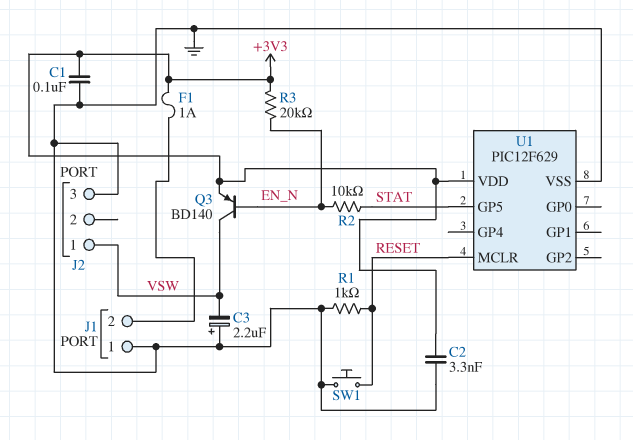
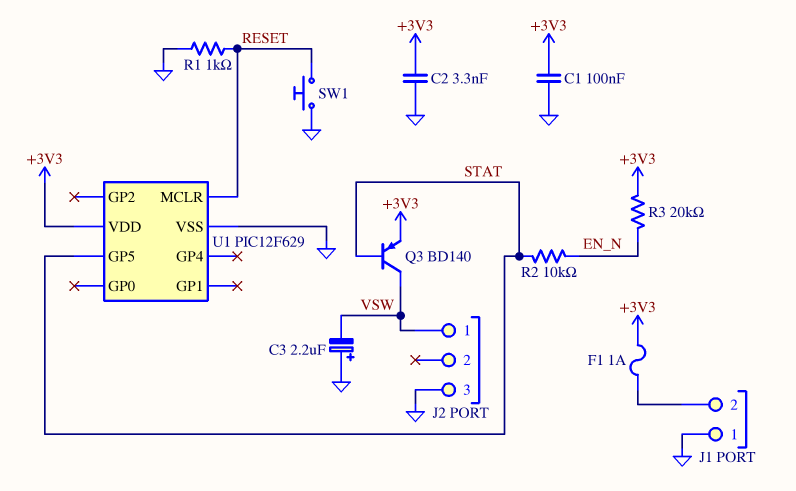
Q3: PNP BD140 (B EN_N, C VSW, E +3V3) -> PNP BD140 (B STAT, C VSW, E +3V3)

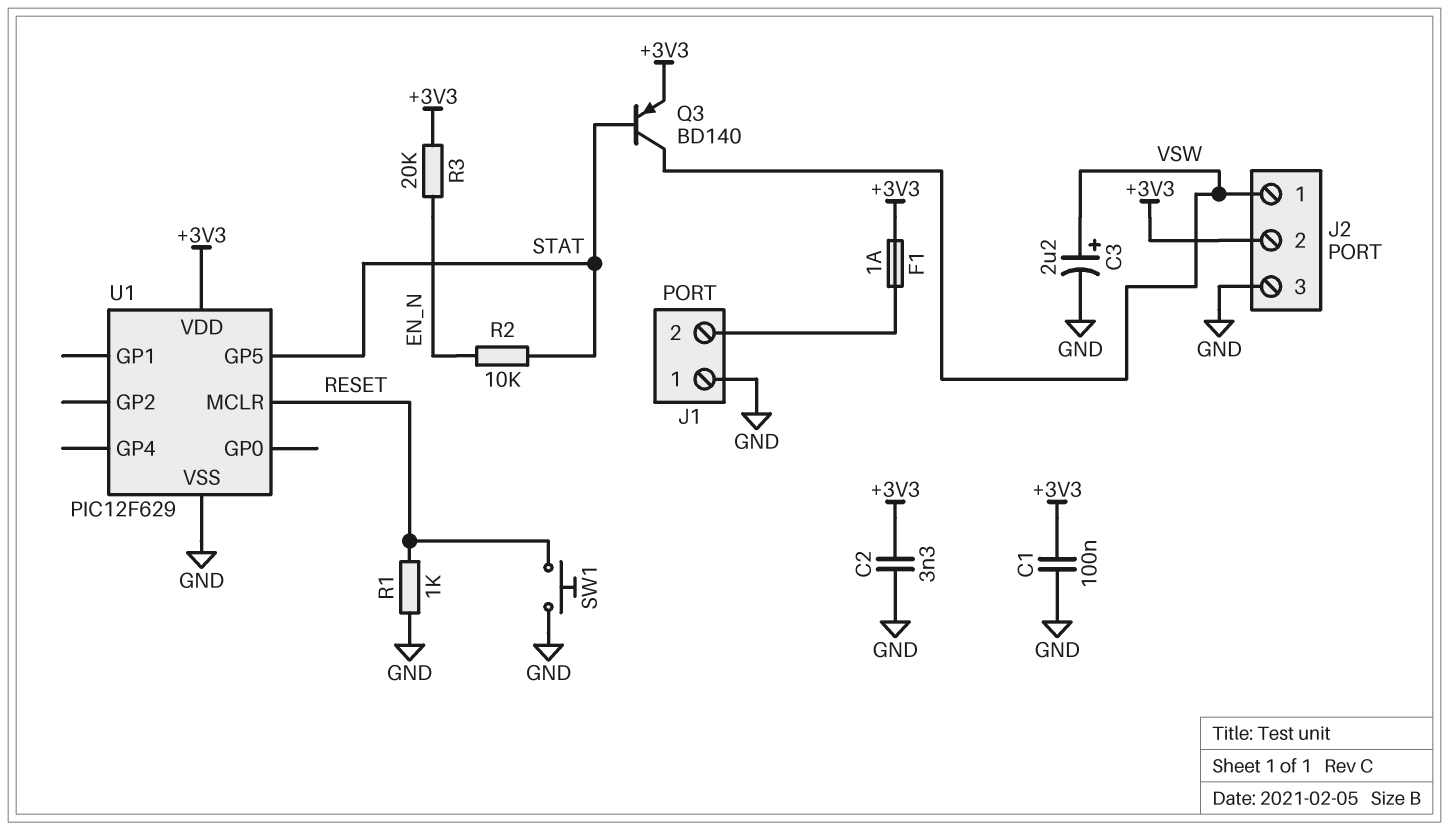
C3: 2.2uF (plus GND, minus VSW) -> 2.2uF (plus VSW, minus GND)
J2 pin 2: none -> +3V3

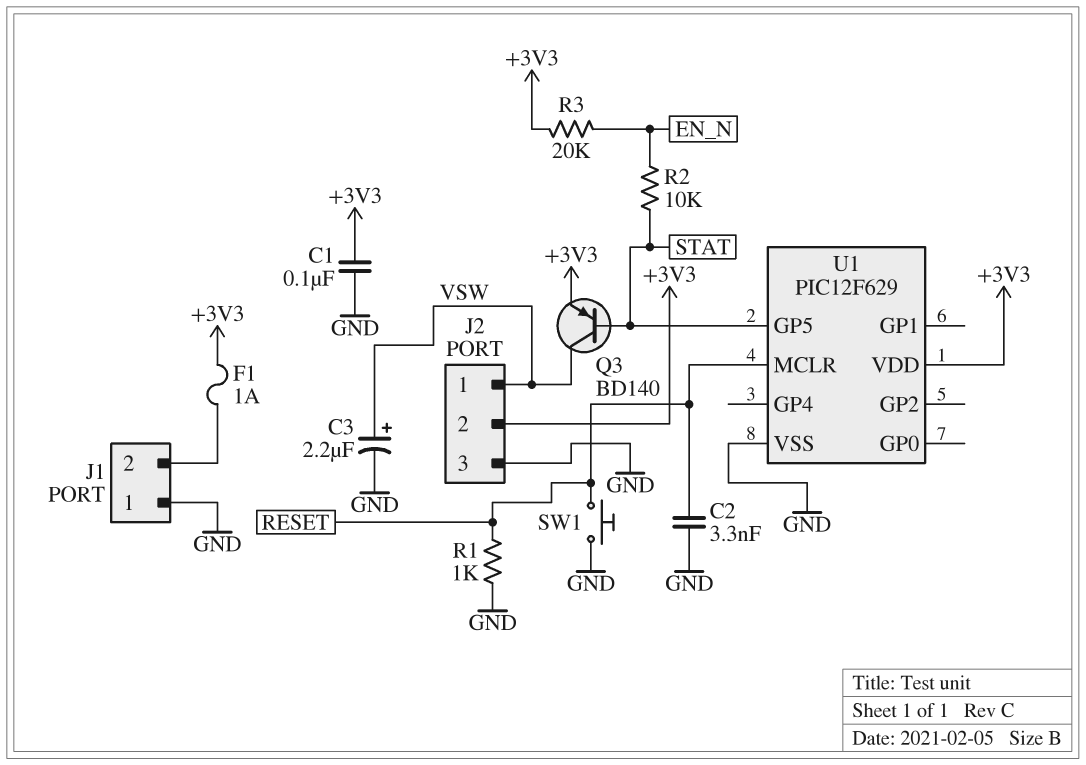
C2: 3.3nF (+3V3, GND) -> 3.3nF (GND, RESET)

